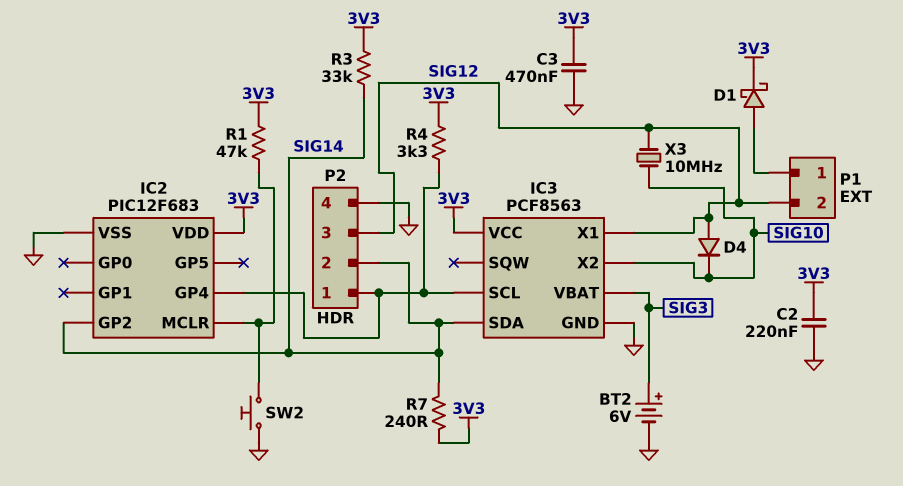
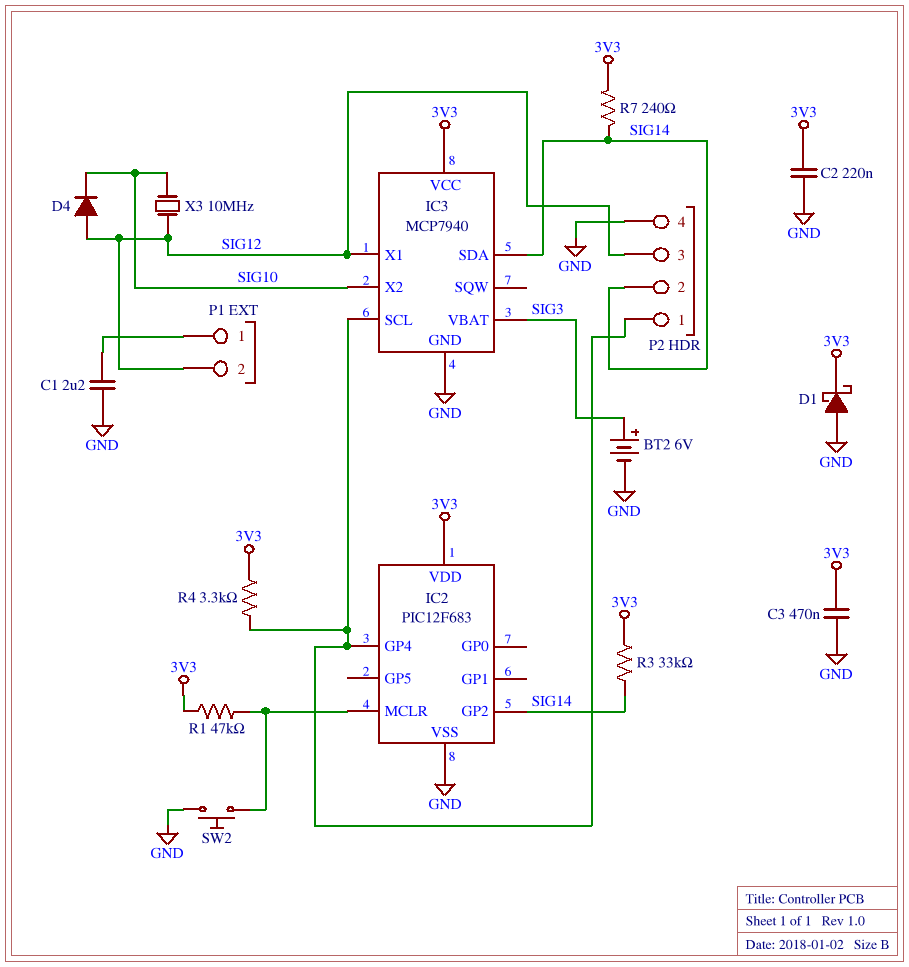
C1: none -> 2.2uF (GND, P1/1)
D1: schottky (A P1/1, K 3V3) -> schottky (A GND, K 3V3)
IC3: PCF8563 -> MCP7940

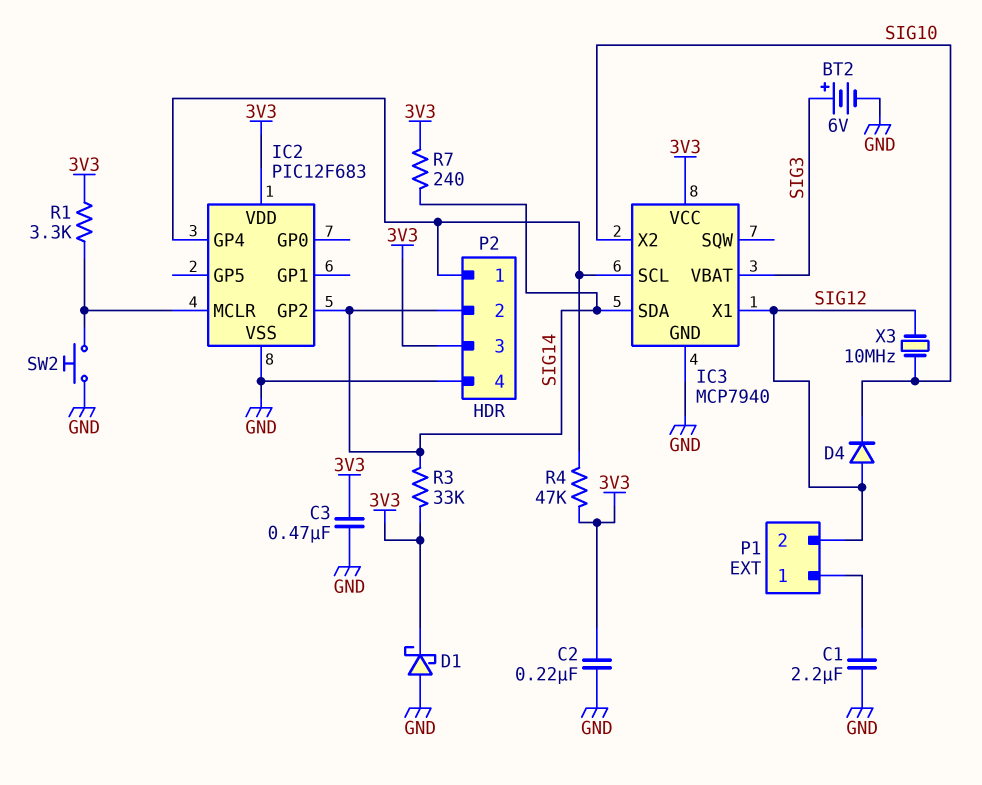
P2 pin 3: SIG12 -> 3V3
R1: 47k (3V3, IC2/MCLR) -> 3.3k (3V3, IC2/MCLR)
R4: 3.3k (3V3, IC2/GP4) -> 47k (3V3, IC2/GP4)

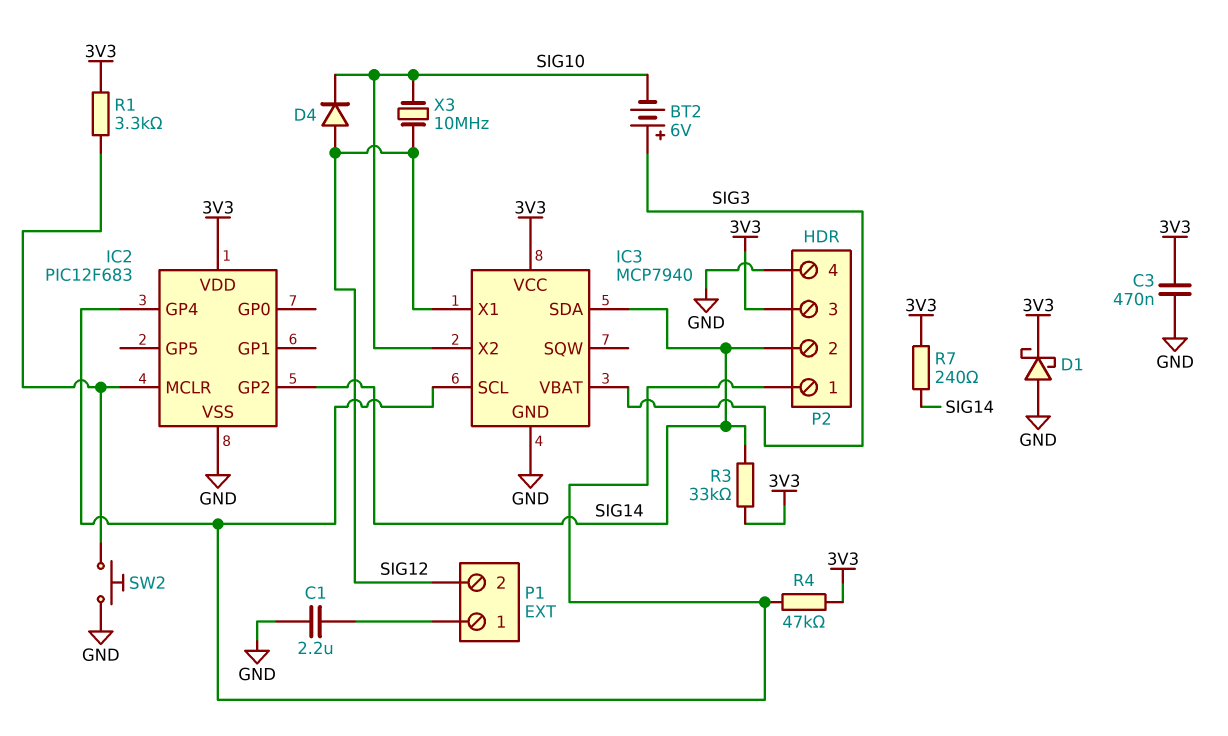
BT2: 6V (plus SIG3, minus GND) -> 6V (plus SIG3, minus SIG10)
C2: 220nF (3V3, GND) -> none

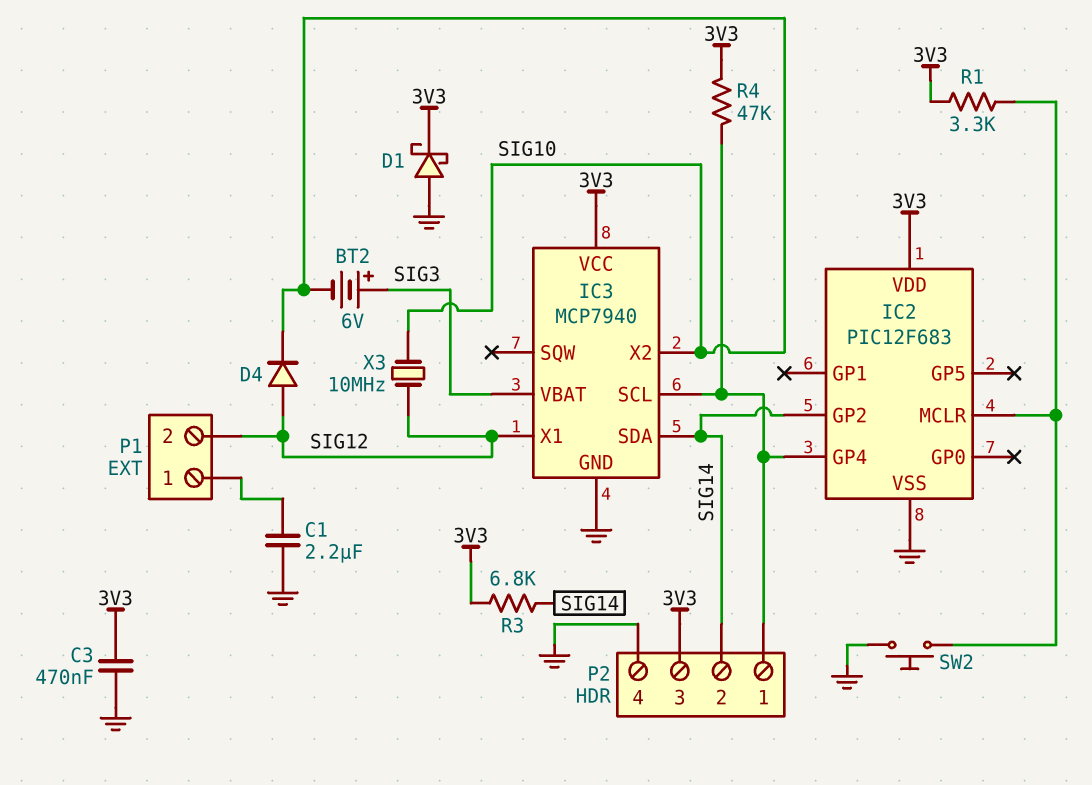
R3: 33k (3V3, SIG14) -> 6.8k (3V3, SIG14)
R7: 240 (3V3, SIG14) -> none

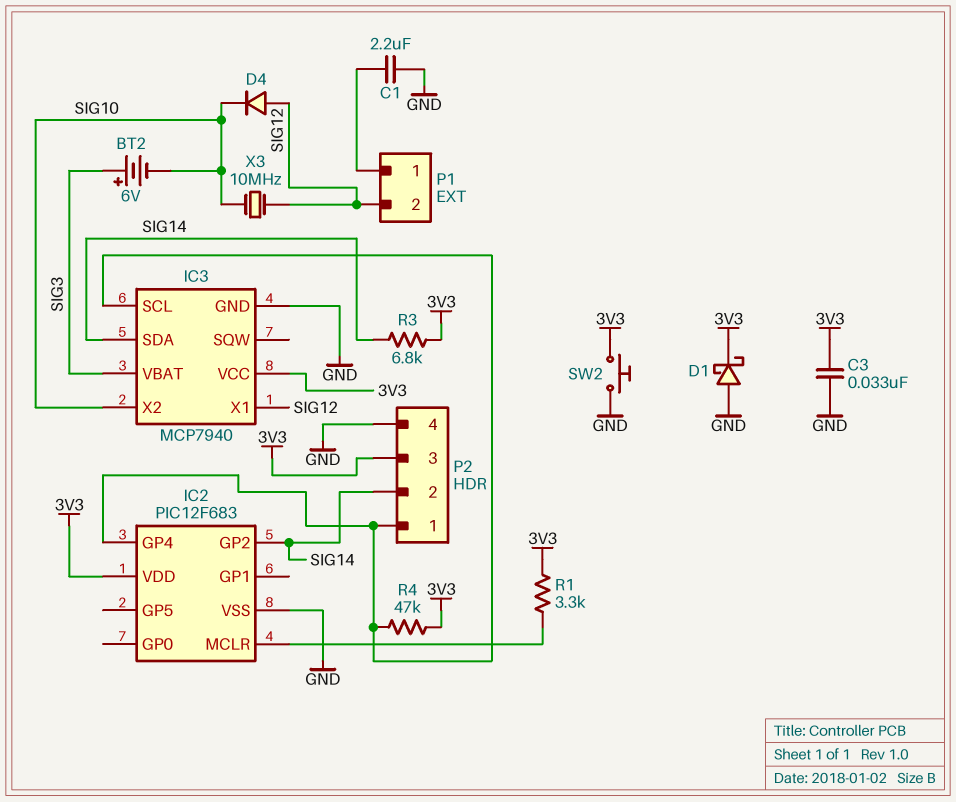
C3: 470nF (3V3, GND) -> 33nF (3V3, GND)
SW2: button (GND, IC2/MCLR) -> button (3V3, GND)

